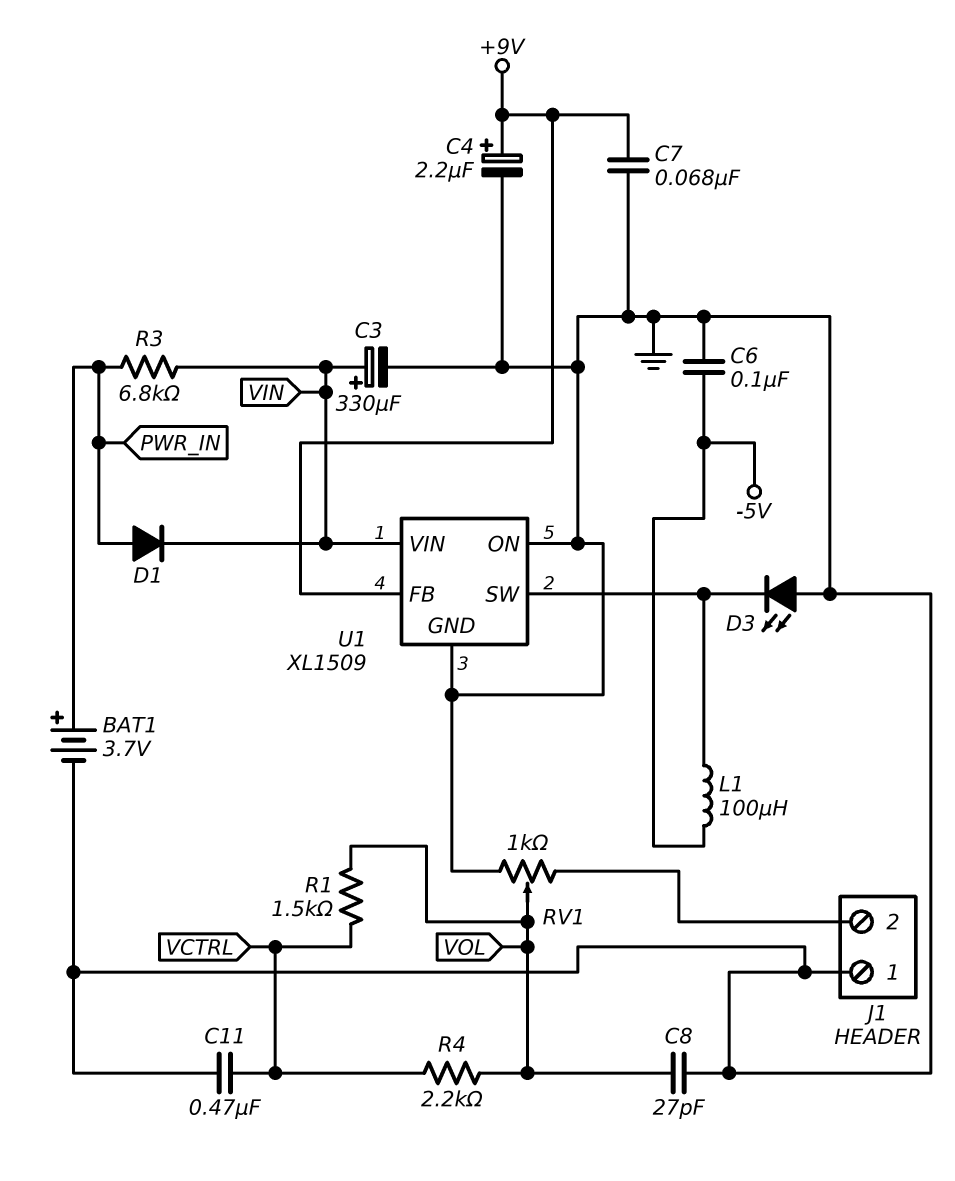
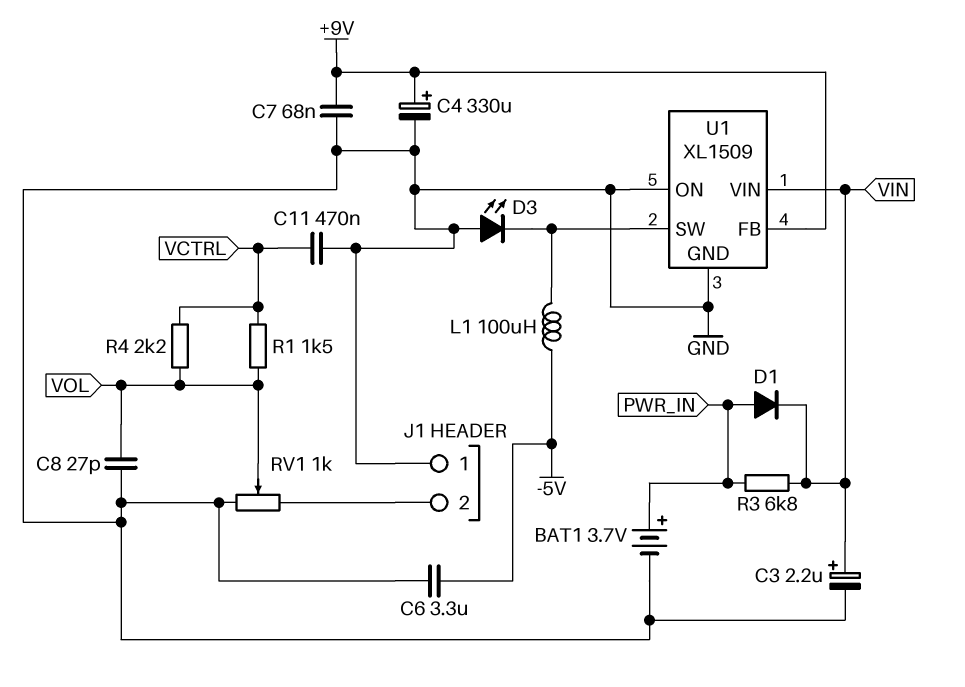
C3: 330uF (plus VIN, minus GND) -> 2.2uF (plus VIN, minus GND)
C4: 2.2uF (plus +9V, minus GND) -> 330uF (plus +9V, minus GND)
C6: 100nF (-5V, GND) -> 3.3uF (-5V, GND)

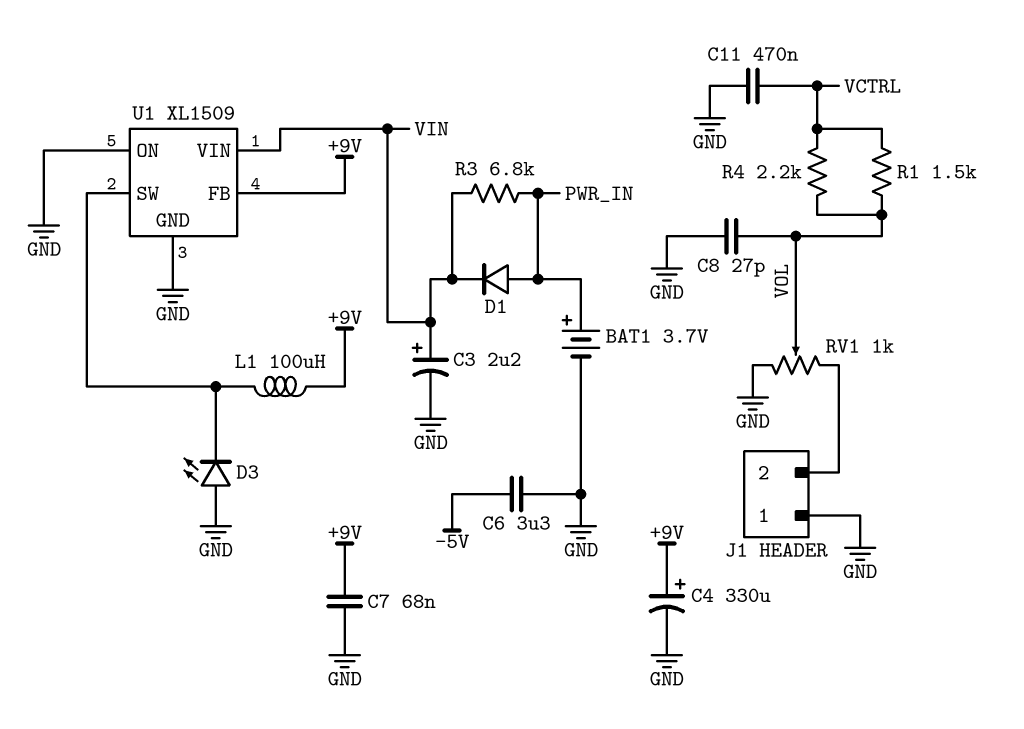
L1: 100uH (-5V, U1/SW) -> 100uH (+9V, U1/SW)

